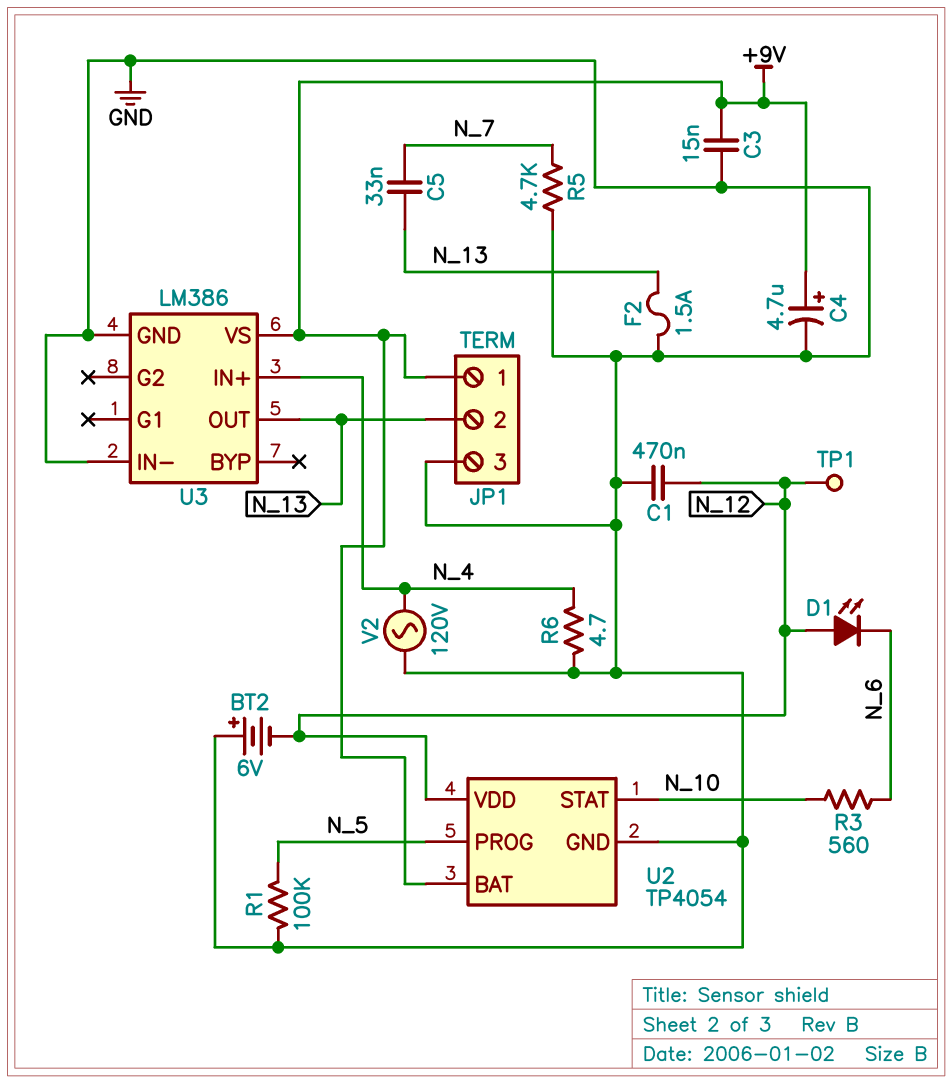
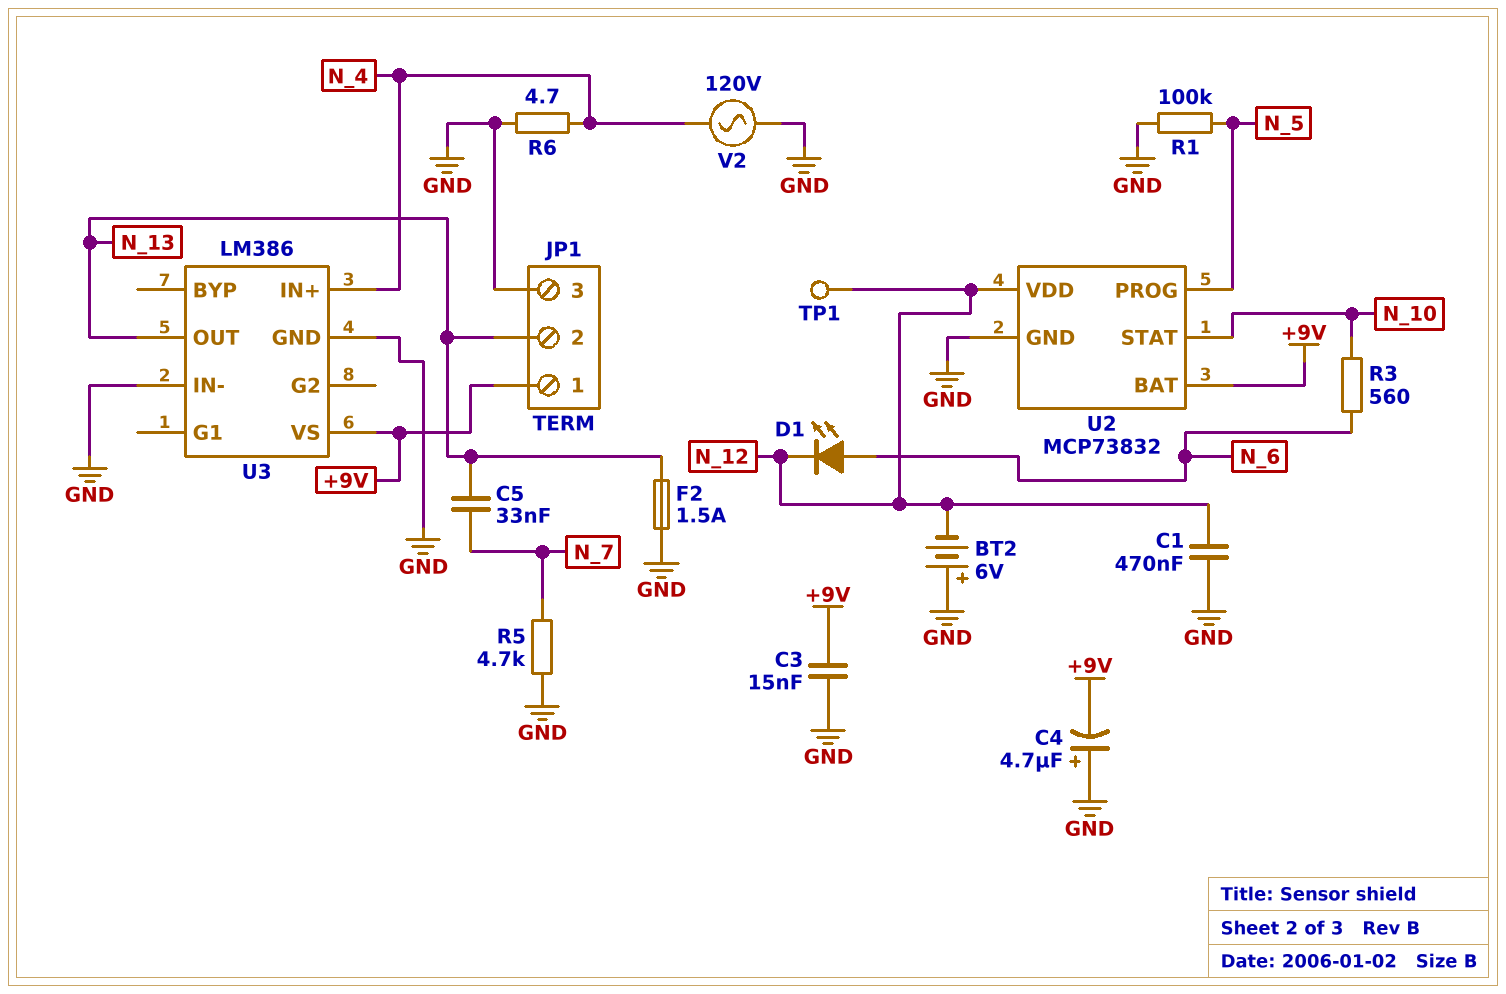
C4: 4.7uF (plus +9V, minus GND) -> 4.7uF (plus GND, minus +9V)
D1: LED (A N_12, K N_6) -> LED (A N_6, K N_12)
U2: TP4054 -> MCP73832

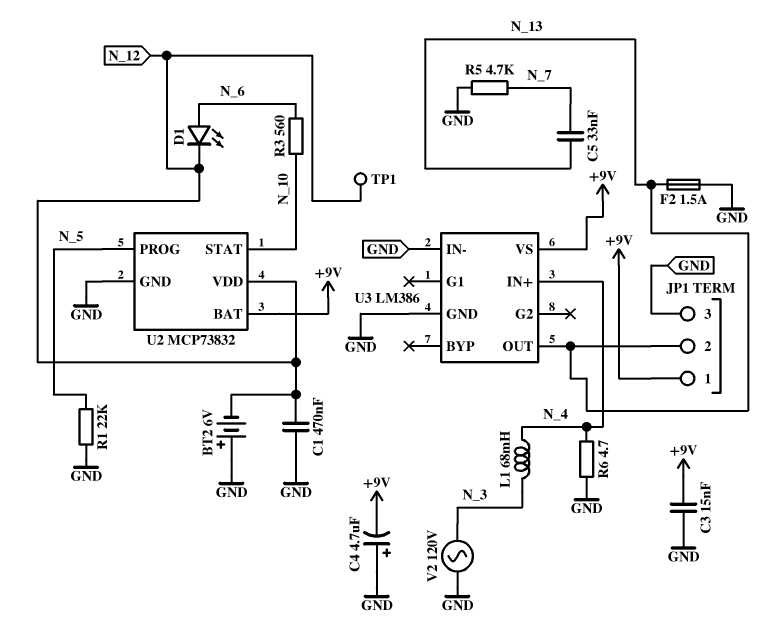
L1: none -> 68mH (N_3, N_4)
R1: 100k (GND, N_5) -> 22k (GND, N_5)
V2: AC 120V (GND, N_4) -> AC 120V (GND, N_3)

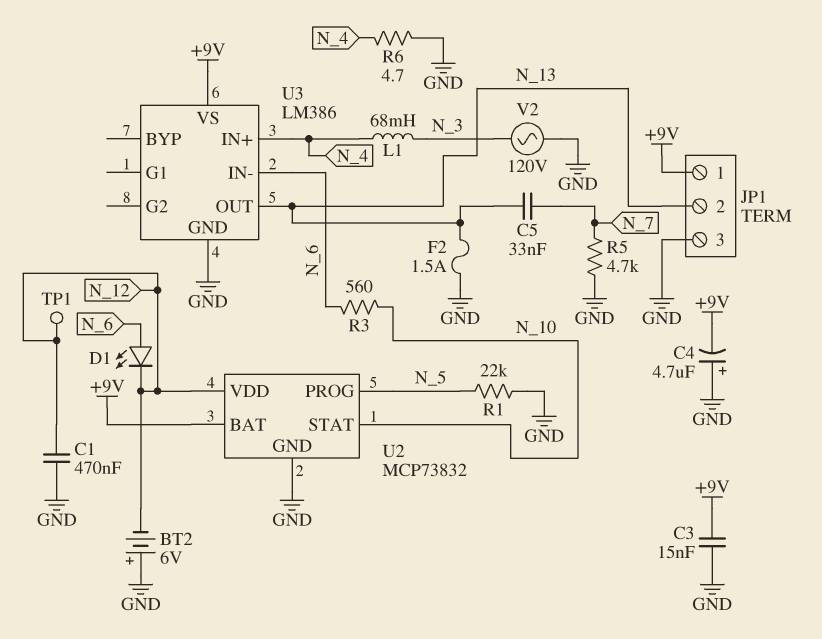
U3 pin IN-: GND -> N_6

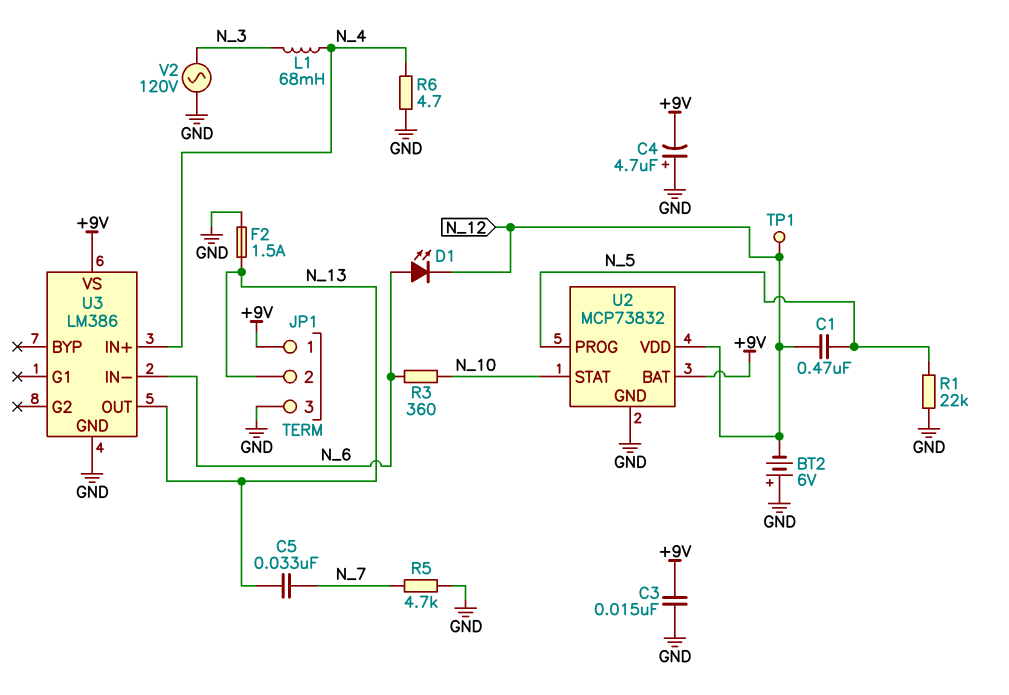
C1: 470nF (GND, N_12) -> 470nF (N_5, N_12)
R3: 560 (N_6, N_10) -> 360 (N_6, N_10)

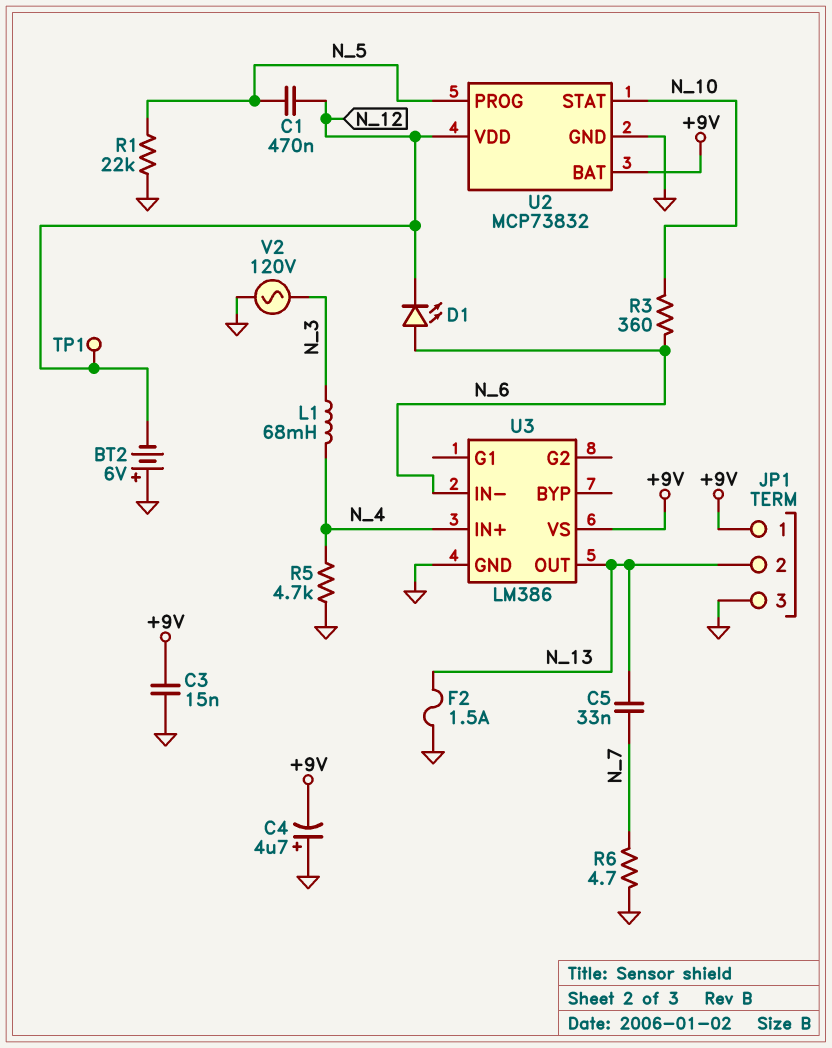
R5: 4.7k (GND, N_7) -> 4.7k (GND, N_4)
R6: 4.7 (GND, N_4) -> 4.7 (GND, N_7)

